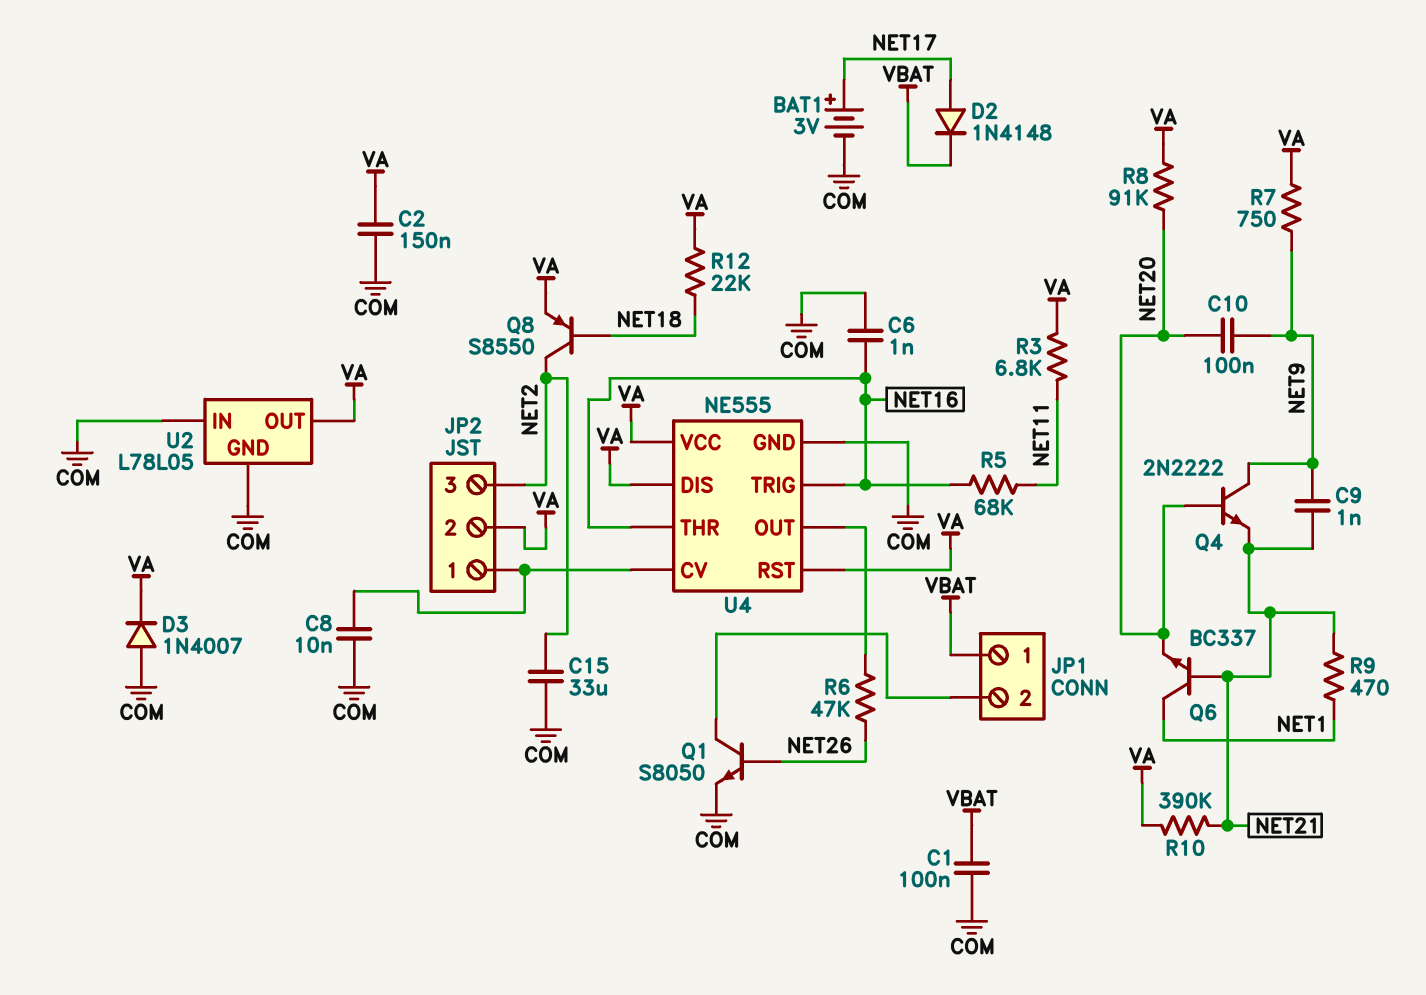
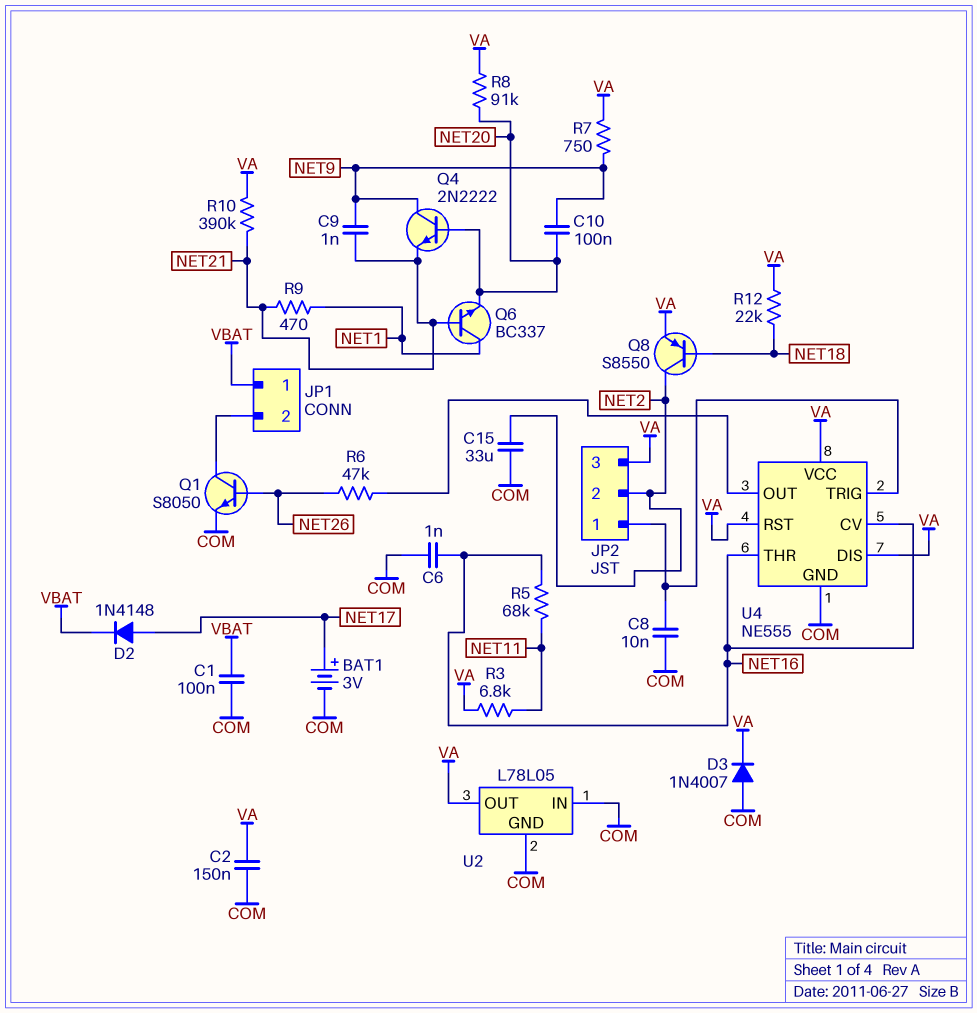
JP2 pin 2: VA -> NET2
JP2 pin 3: NET2 -> VA
U4 pin CV: JP2/1 -> NET16
U4 pin TRIG: NET16 -> JP2/1

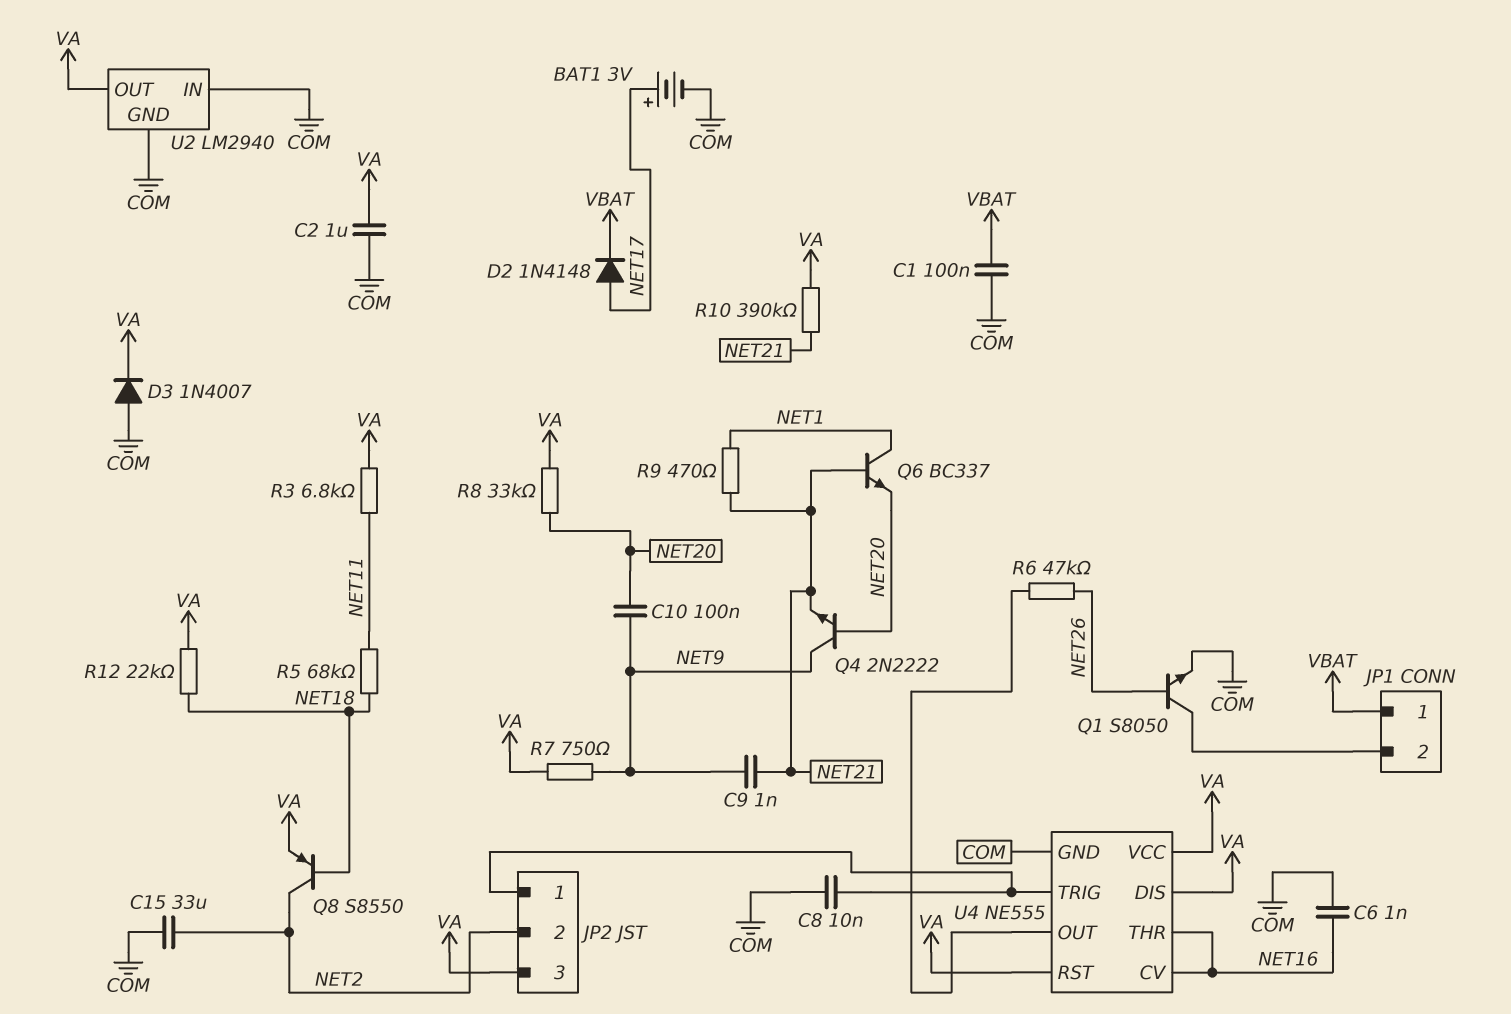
C2: 150nF (COM, VA) -> 1uF (COM, VA)
R5: 68k (NET11, NET16) -> 68k (NET11, NET18)
R8: 91k (NET20, VA) -> 33k (NET20, VA)
U2: L78L05 -> LM2940

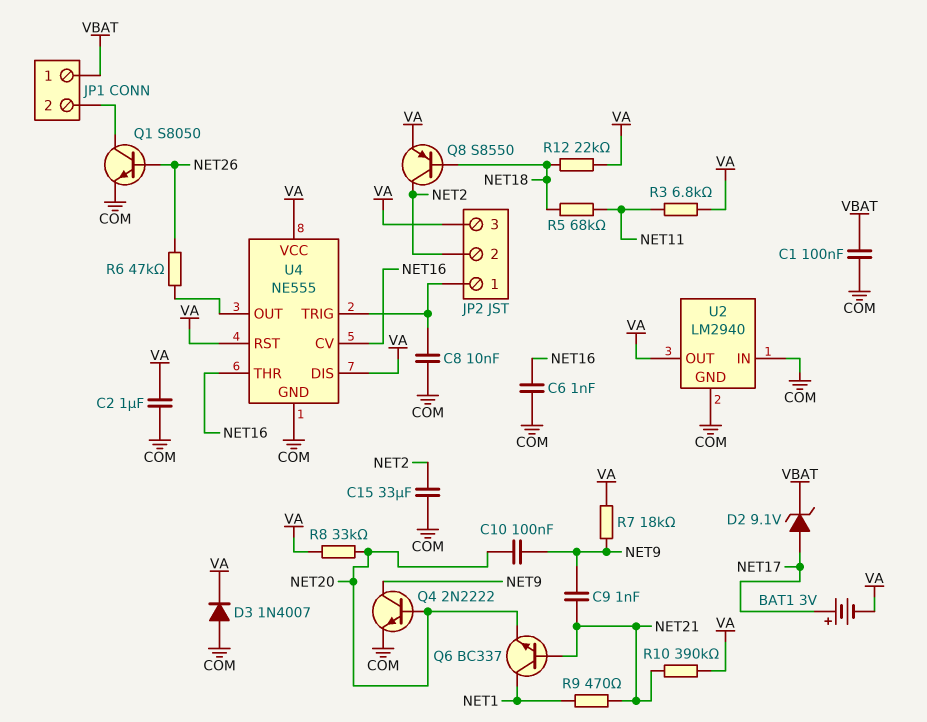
BAT1: 3V (plus NET17, minus COM) -> 3V (plus NET17, minus VA)
D2: diode 1N4148 (A NET17, K VBAT) -> zener 9.1V (A NET17, K VBAT)
Q4: NPN 2N2222 (B NET20, C NET9, E NET21) -> NPN 2N2222 (B NET20, C NET9, E COM)
R7: 750 (NET9, VA) -> 18k (NET9, VA)

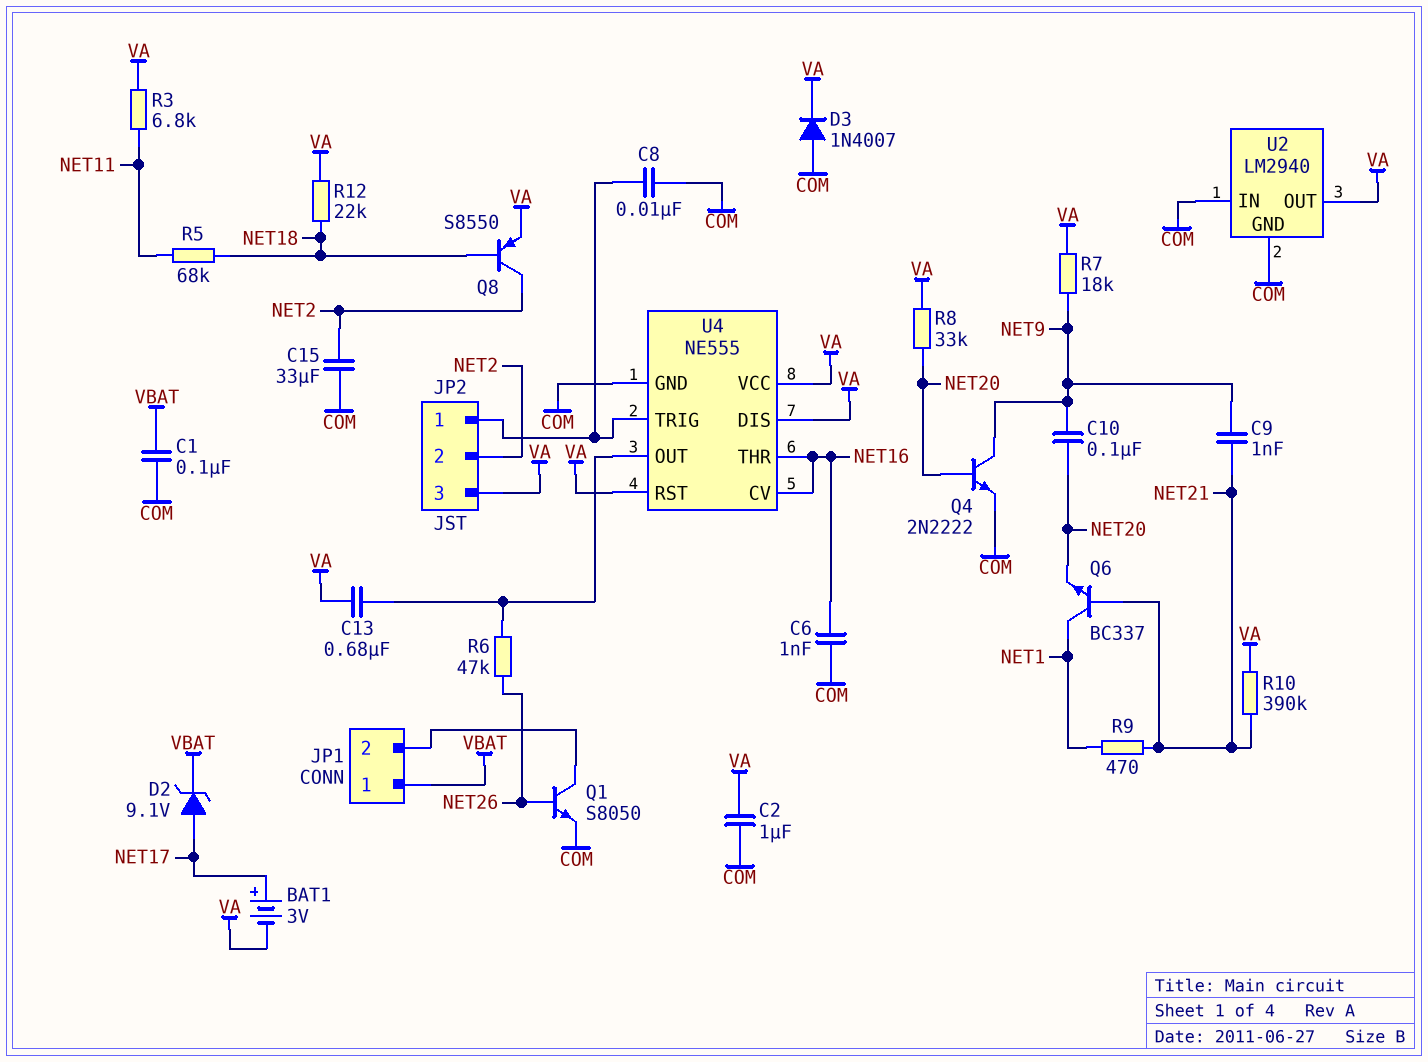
C13: none -> 680nF (U4/OUT, VA)

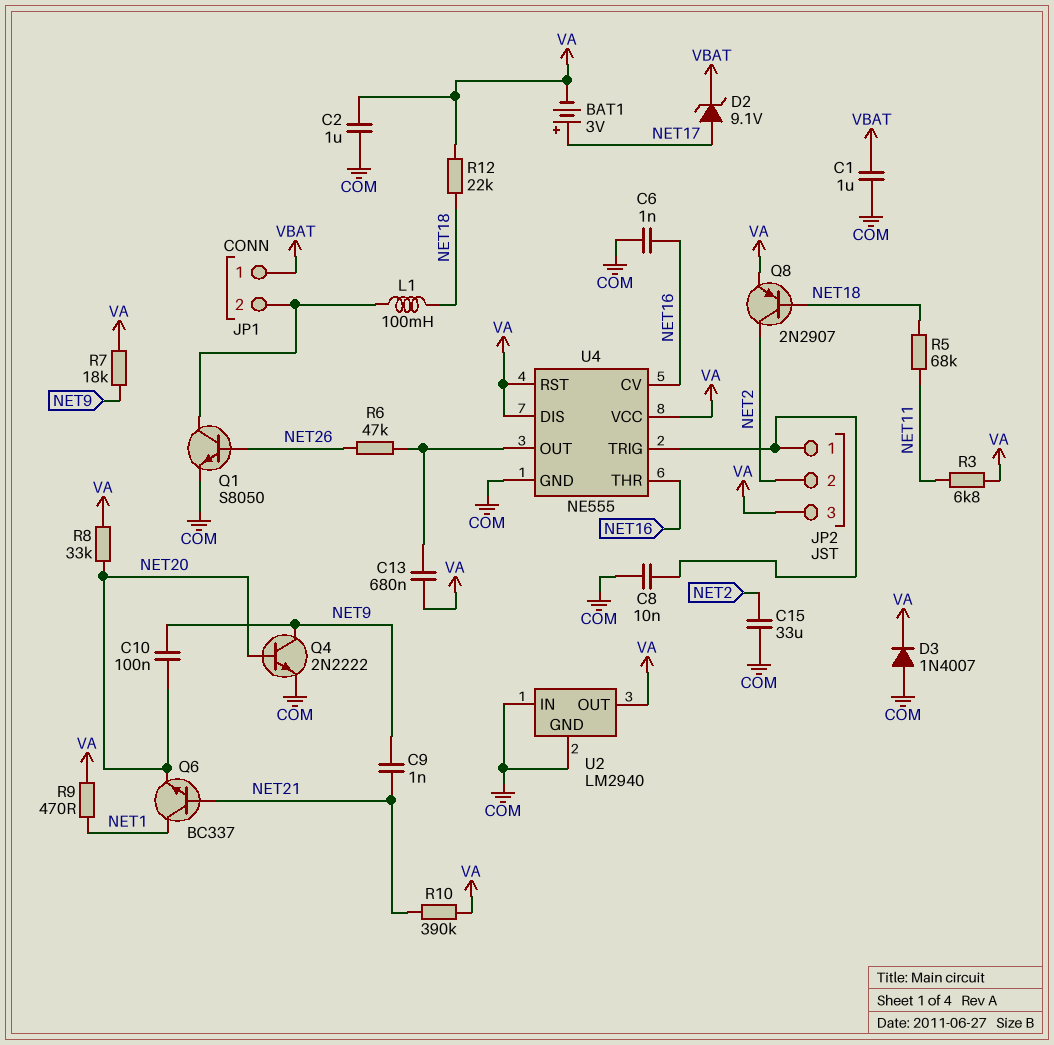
C1: 100nF (COM, VBAT) -> 1uF (COM, VBAT)
L1: none -> 100mH (JP1/2, NET18)
Q8: PNP S8550 (B NET18, C NET2, E VA) -> PNP 2N2907 (B NET18, C NET2, E VA)
R9: 470 (NET1, NET21) -> 470 (NET1, VA)

